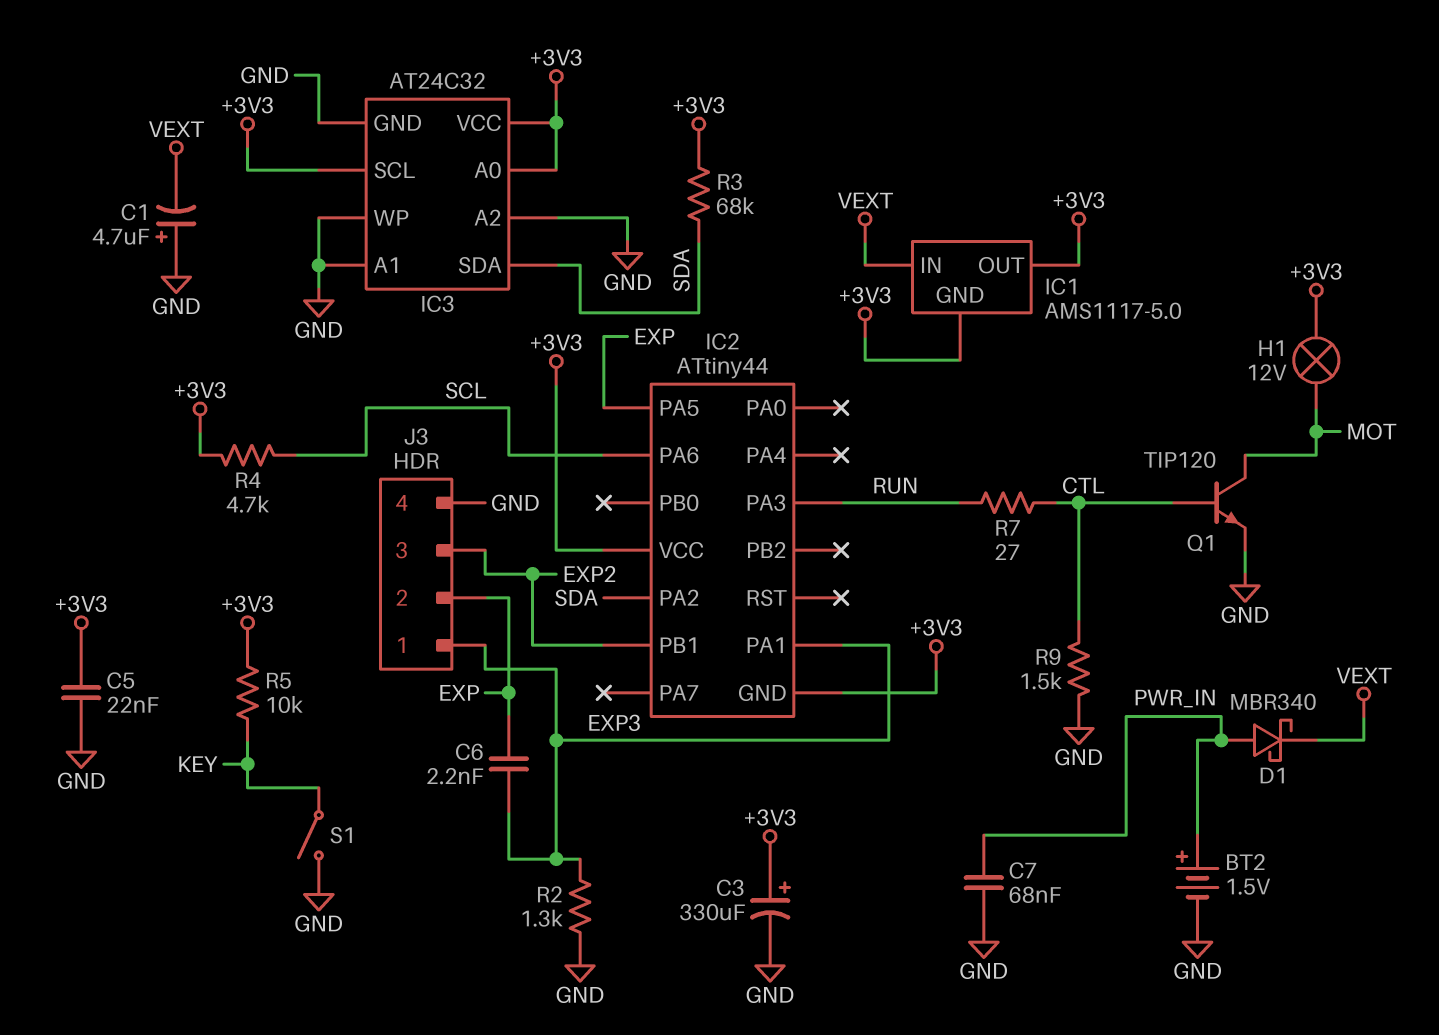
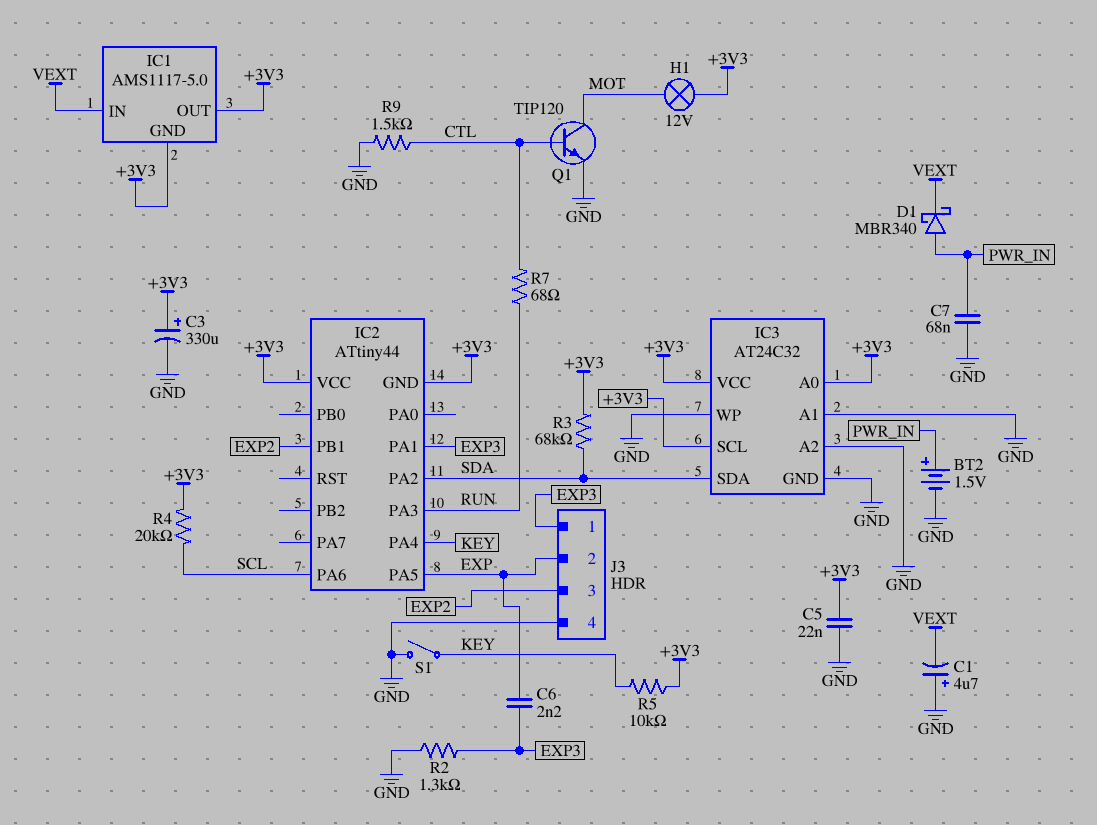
IC2 pin PA4: none -> KEY
R4: 4.7k (+3V3, SCL) -> 20k (+3V3, SCL)
R7: 27 (CTL, RUN) -> 68 (CTL, RUN)

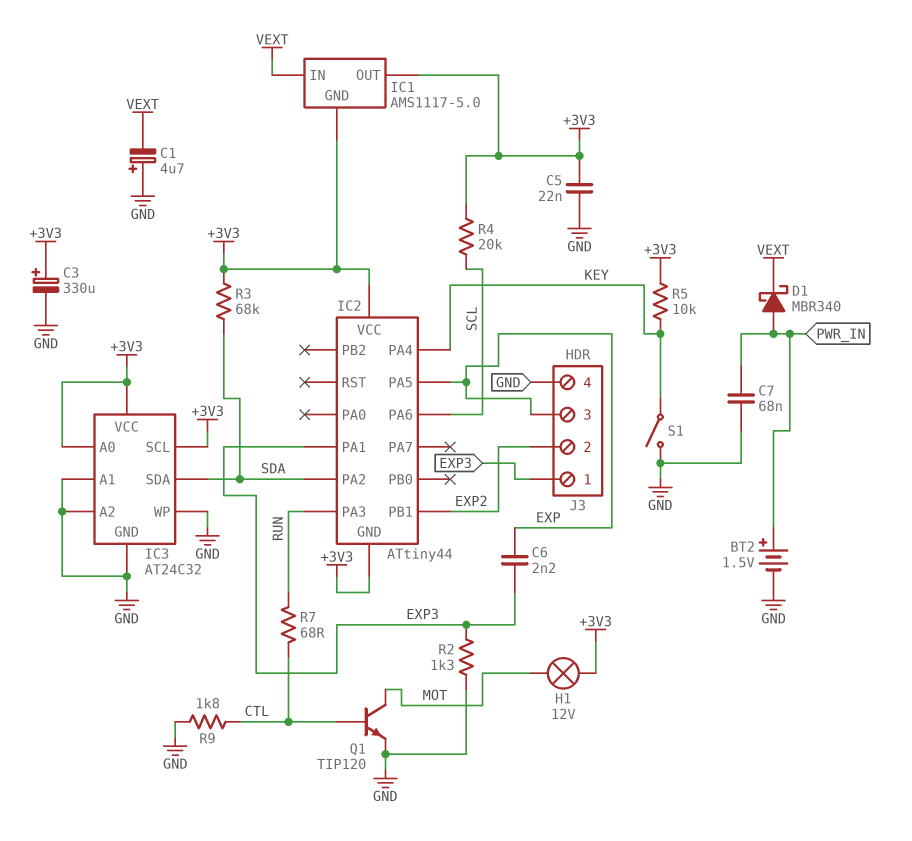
J3 pin 2: EXP -> EXP2
J3 pin 3: EXP2 -> EXP
R9: 1.5k (CTL, GND) -> 1.8k (CTL, GND)

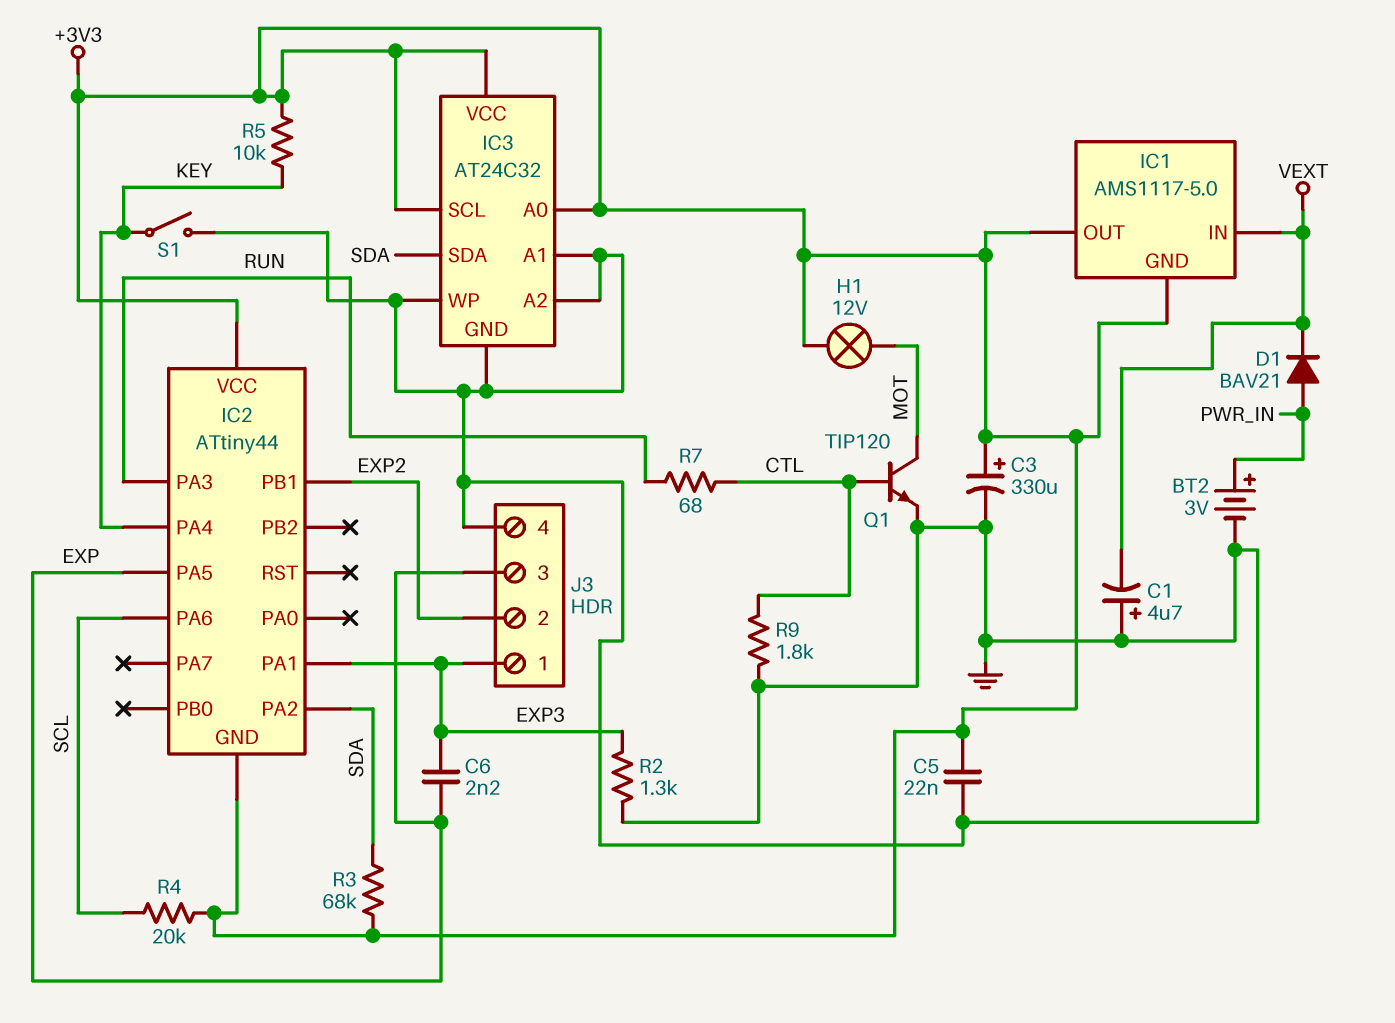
BT2: 1.5V (plus PWR_IN, minus GND) -> 3V (plus PWR_IN, minus GND)
C7: 68nF (GND, PWR_IN) -> none
D1: schottky MBR340 (A PWR_IN, K VEXT) -> diode BAV21 (A PWR_IN, K VEXT)

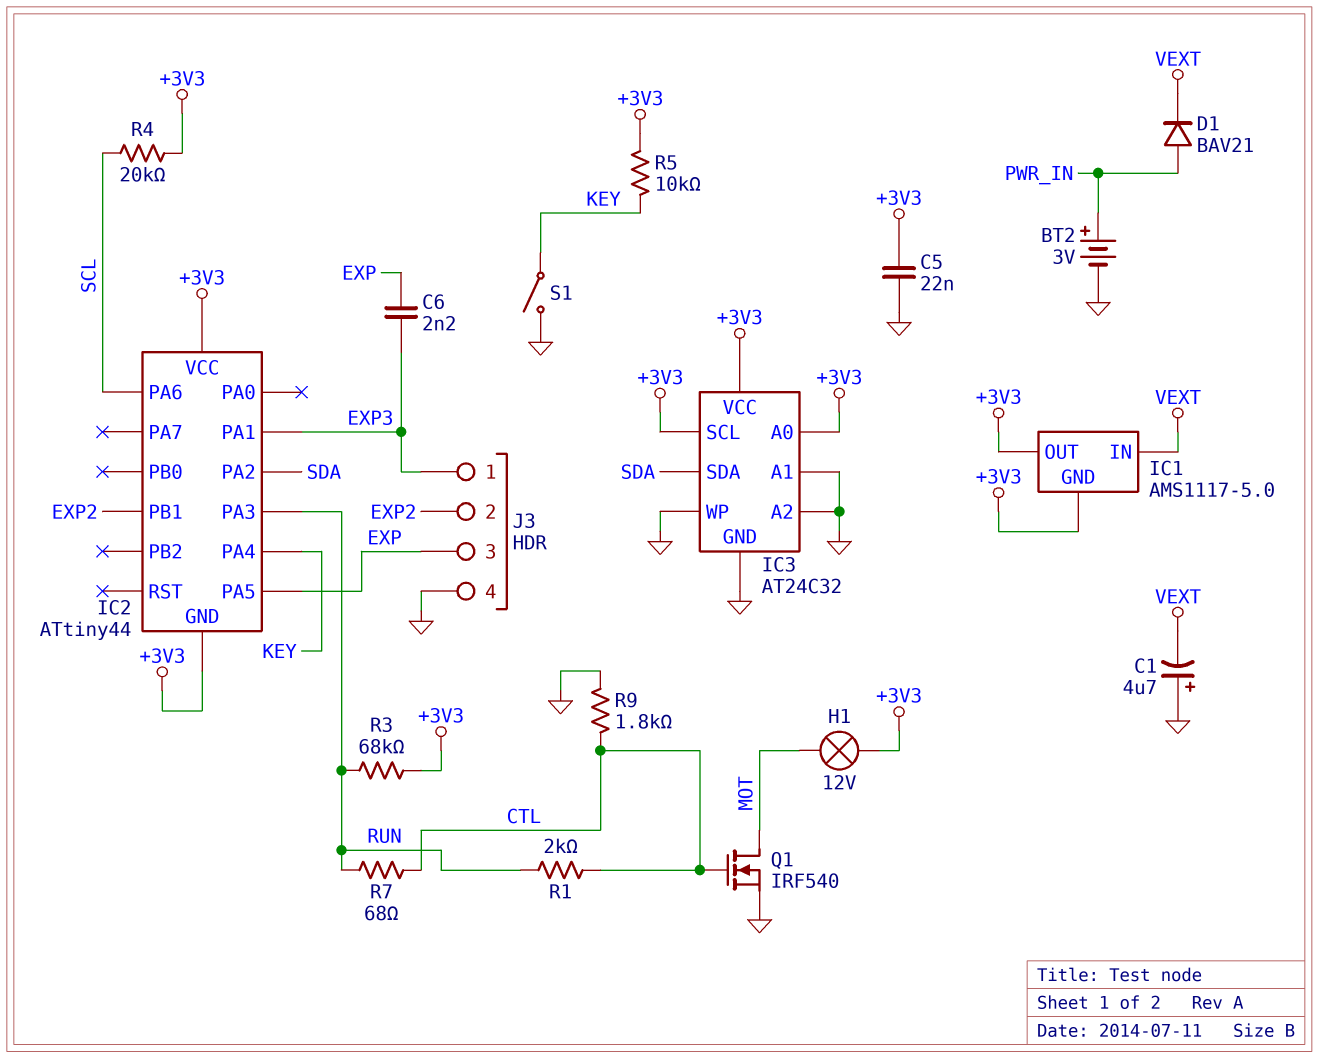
C3: 330uF (plus +3V3, minus GND) -> none
Q1: NPN TIP120 (B CTL, C MOT, E GND) -> NMOS IRF540 (G CTL, D MOT, S GND)
R1: none -> 2k (CTL, RUN)
R2: 1.3k (EXP3, GND) -> none
R3: 68k (+3V3, SDA) -> 68k (+3V3, RUN)

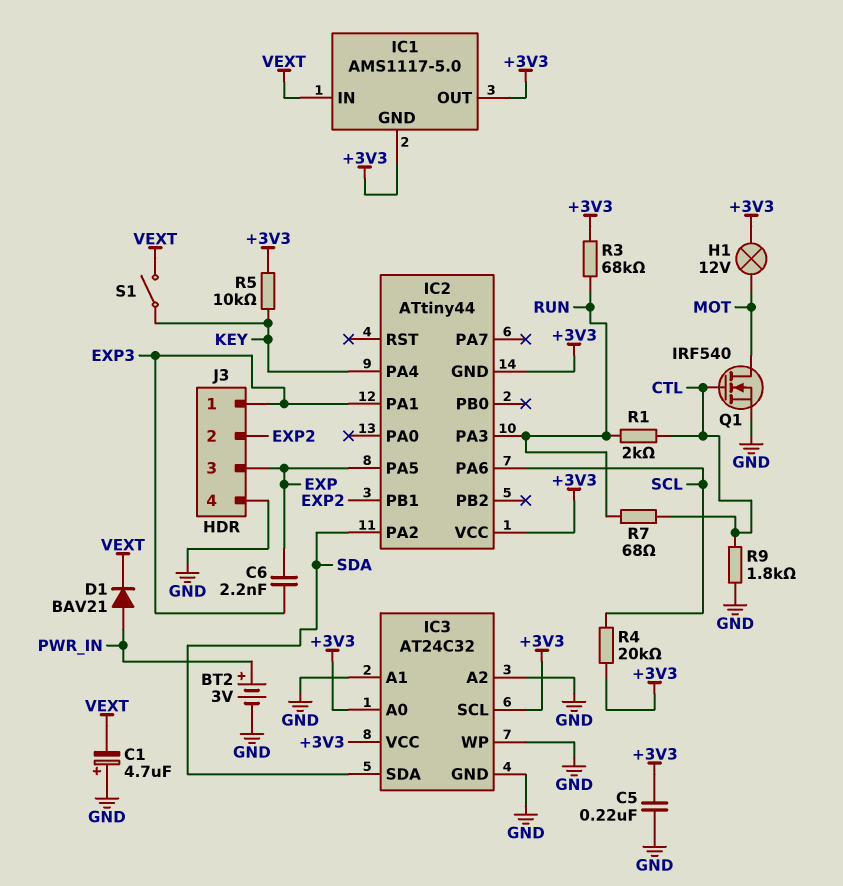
C5: 22nF (+3V3, GND) -> 220nF (+3V3, GND)
S1: switch (GND, KEY) -> switch (KEY, VEXT)

